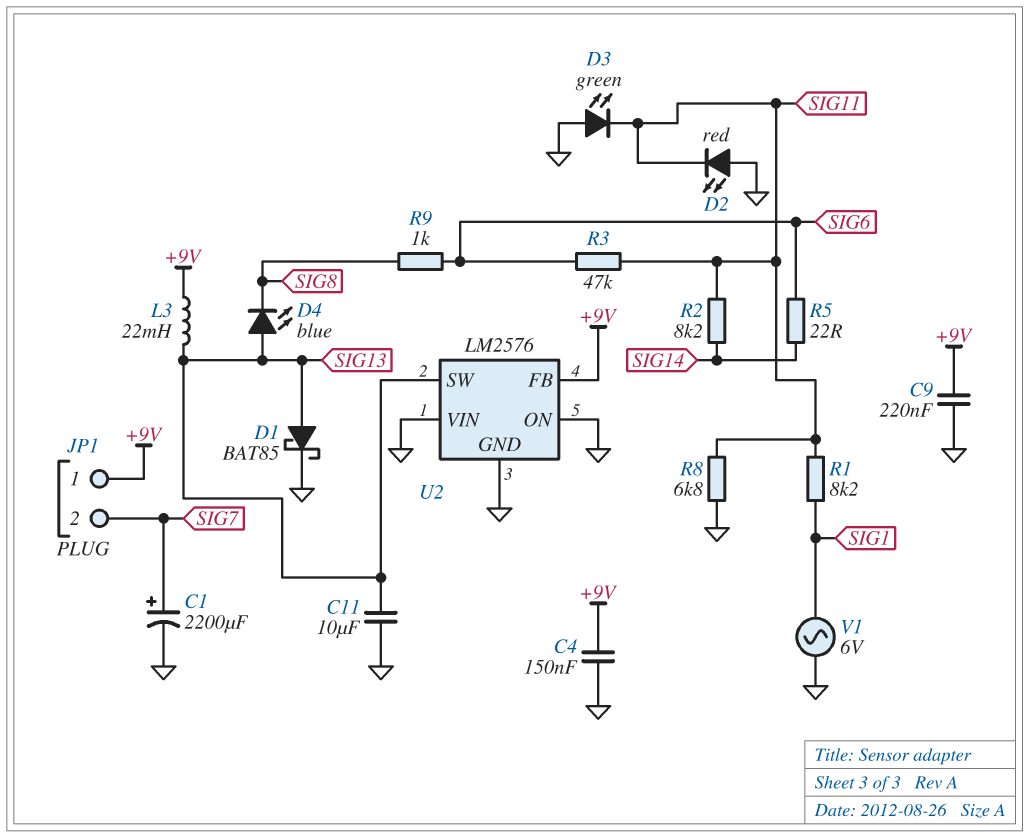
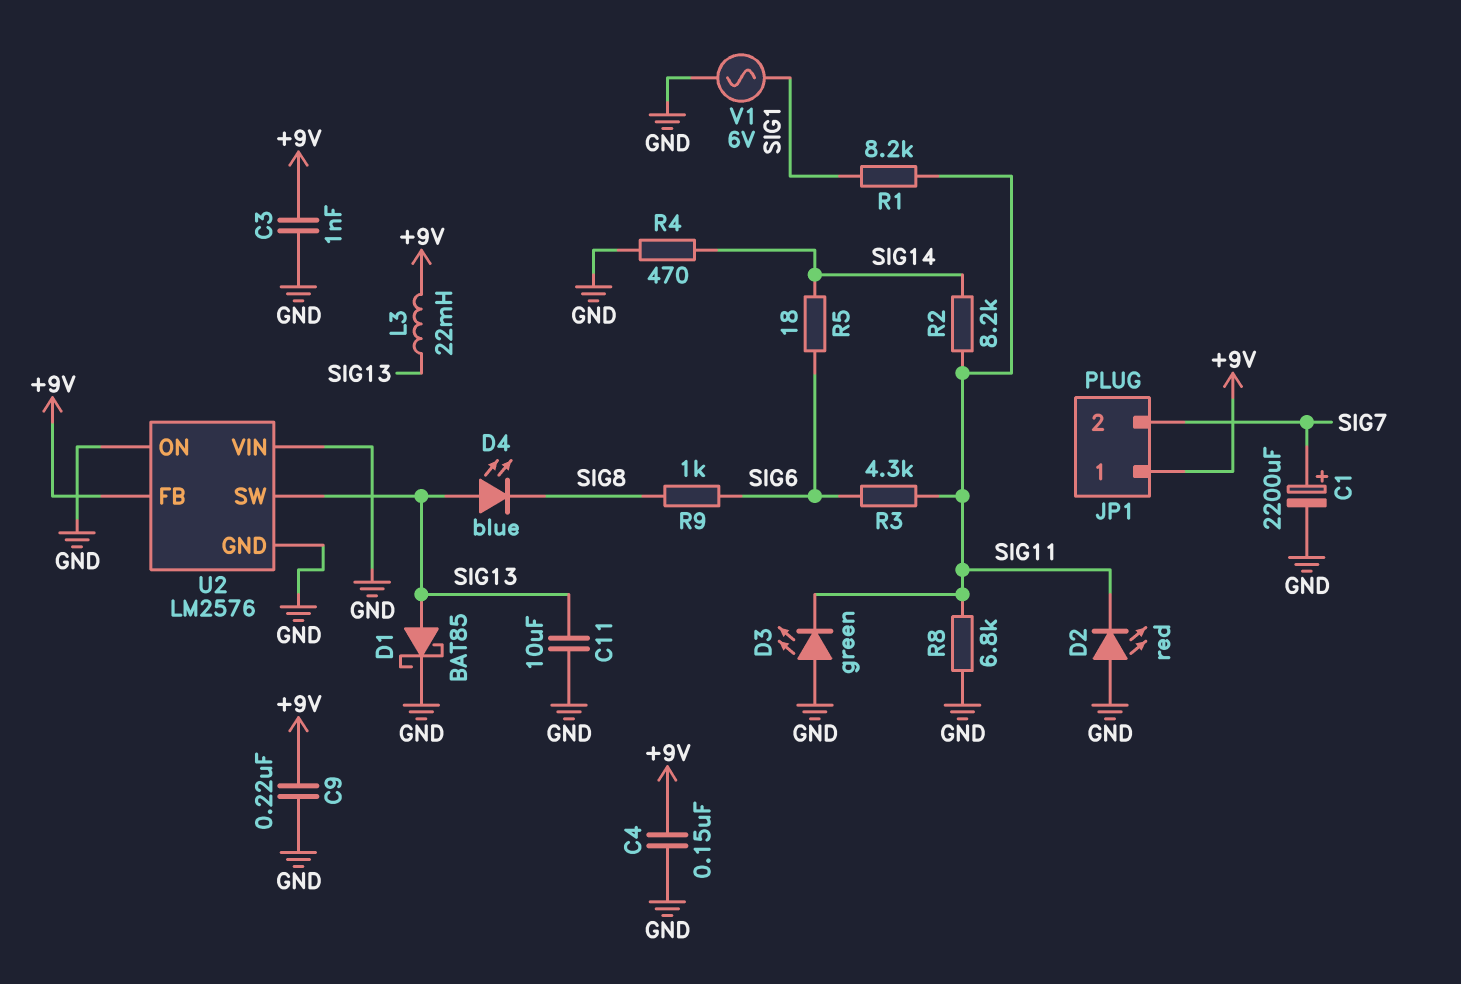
C3: none -> 1nF (+9V, GND)
R3: 47k (SIG6, SIG11) -> 4.3k (SIG6, SIG11)
R4: none -> 470 (GND, SIG14)
R5: 22 (SIG6, SIG14) -> 18 (SIG6, SIG14)

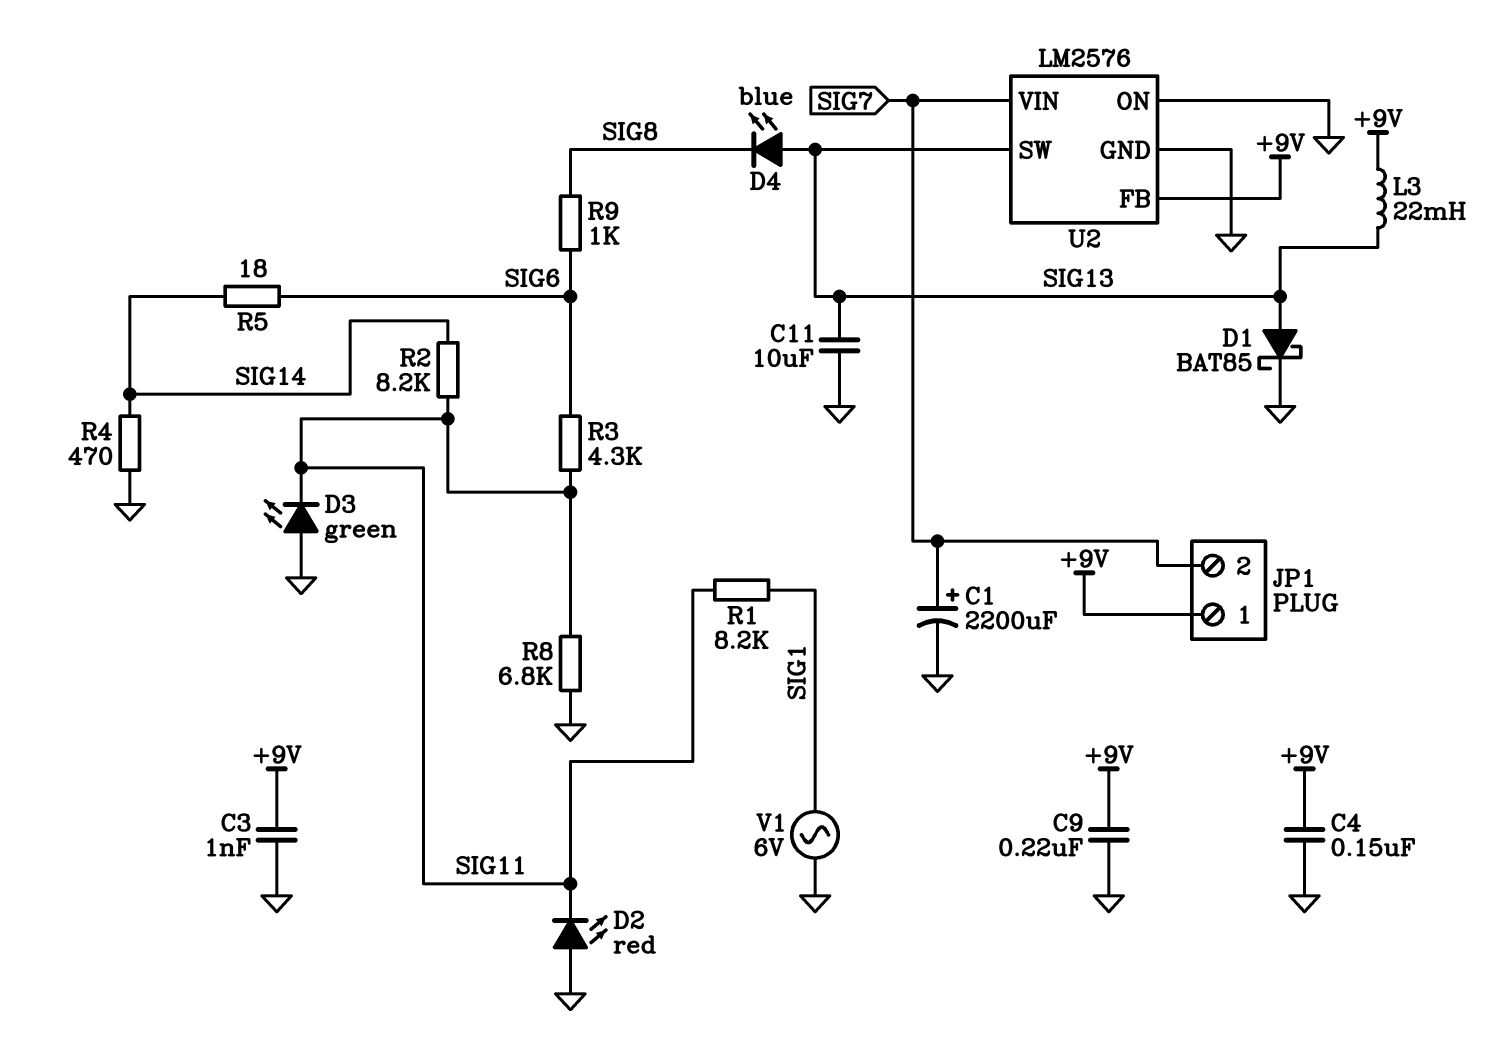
U2 pin VIN: GND -> SIG7

